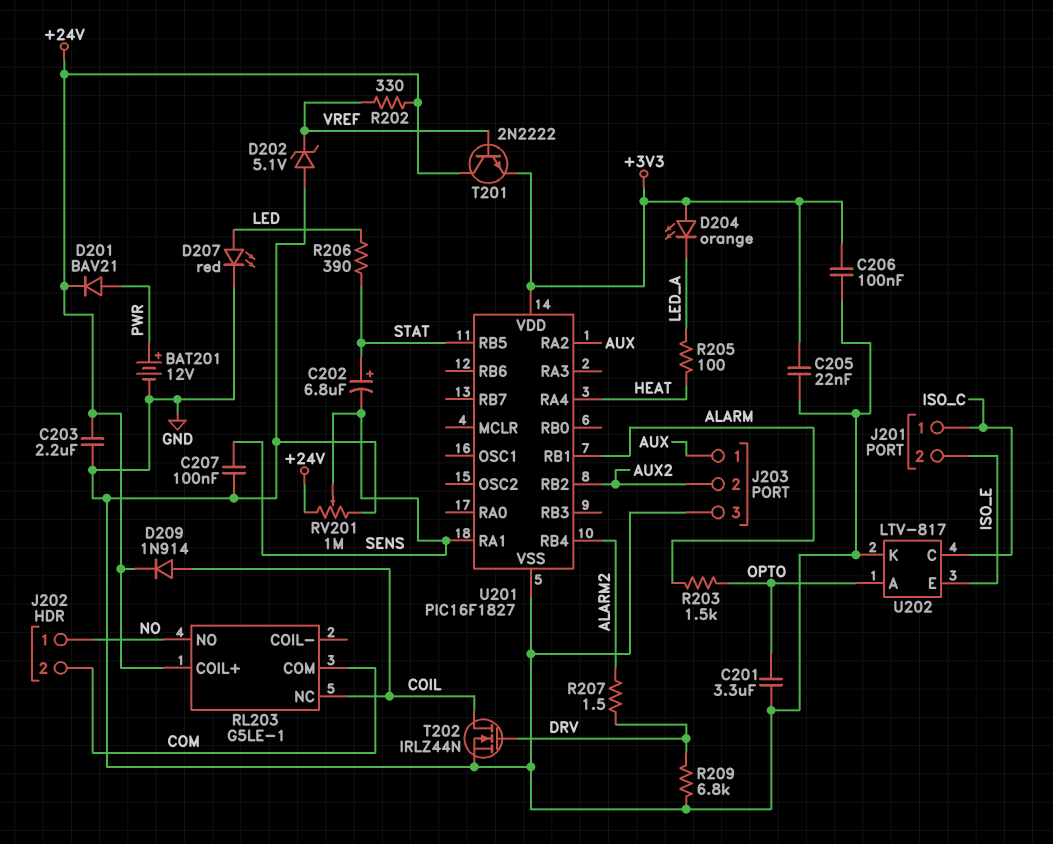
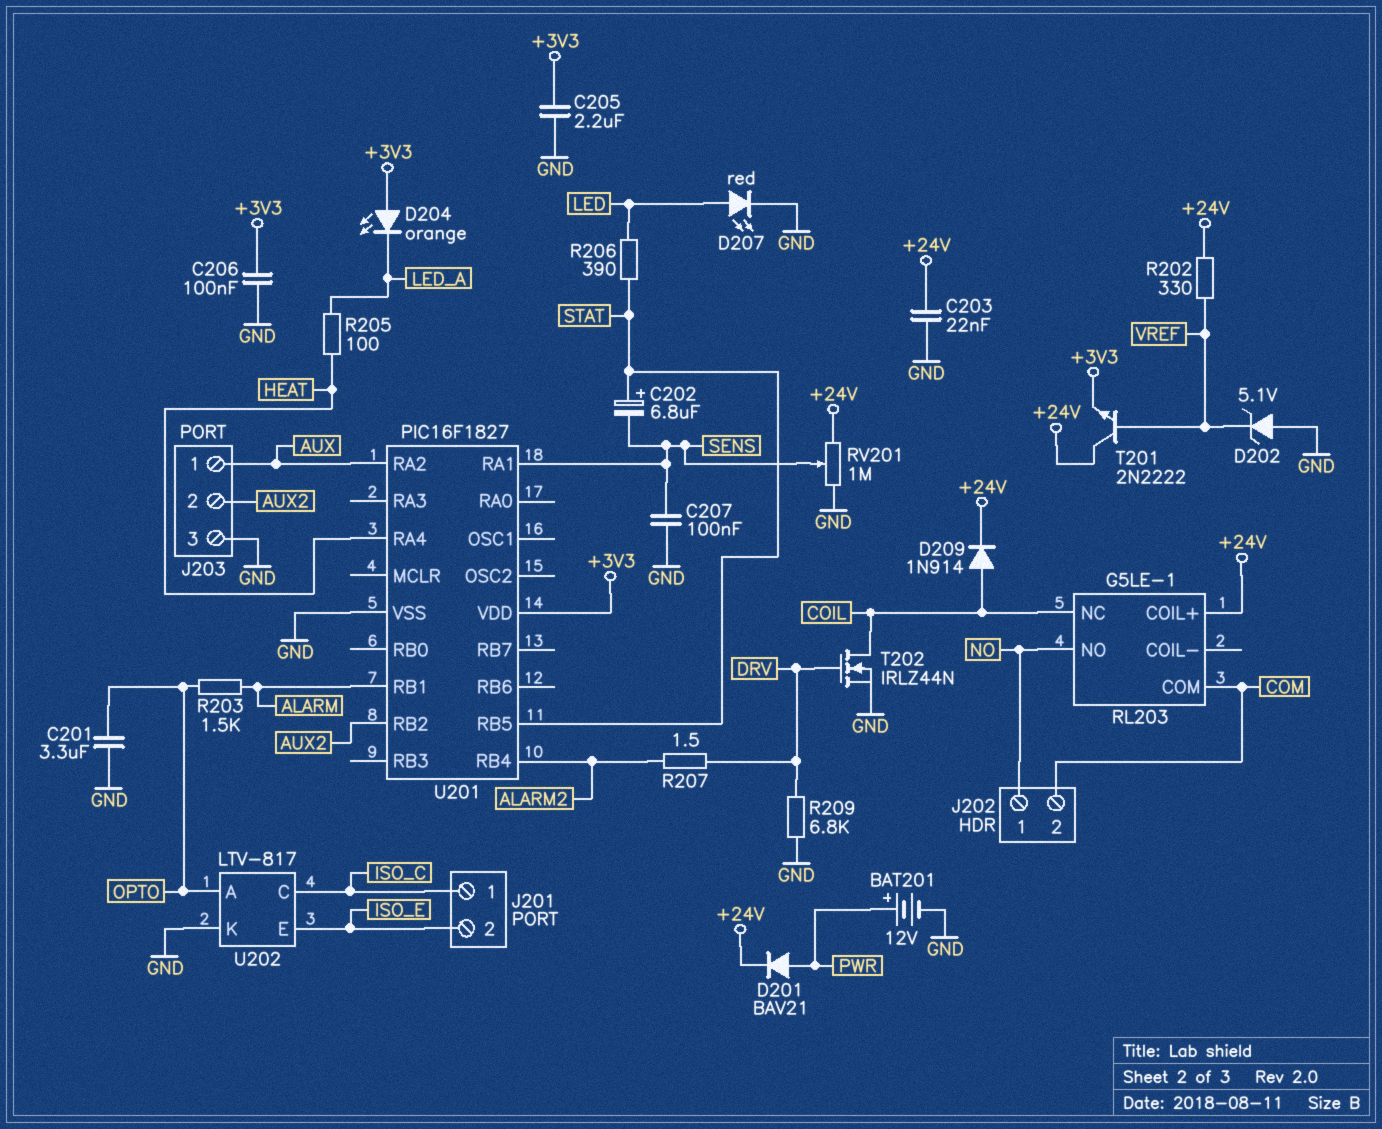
C203: 2.2uF (+24V, GND) -> 22nF (+24V, GND)
C205: 22nF (+3V3, GND) -> 2.2uF (+3V3, GND)

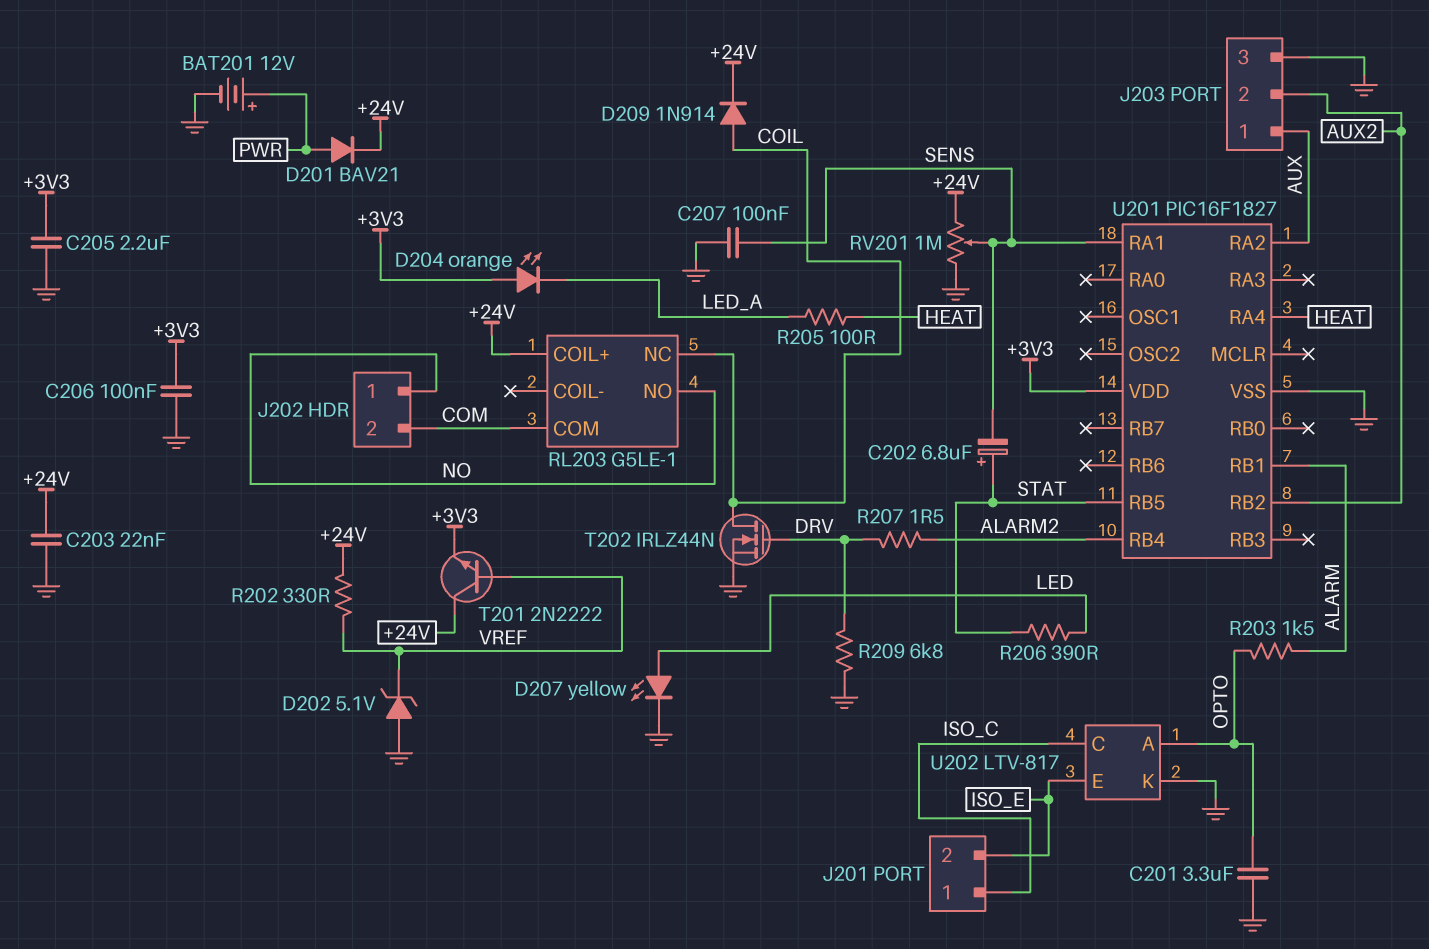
D207: LED red (A LED, K GND) -> LED yellow (A LED, K GND)

